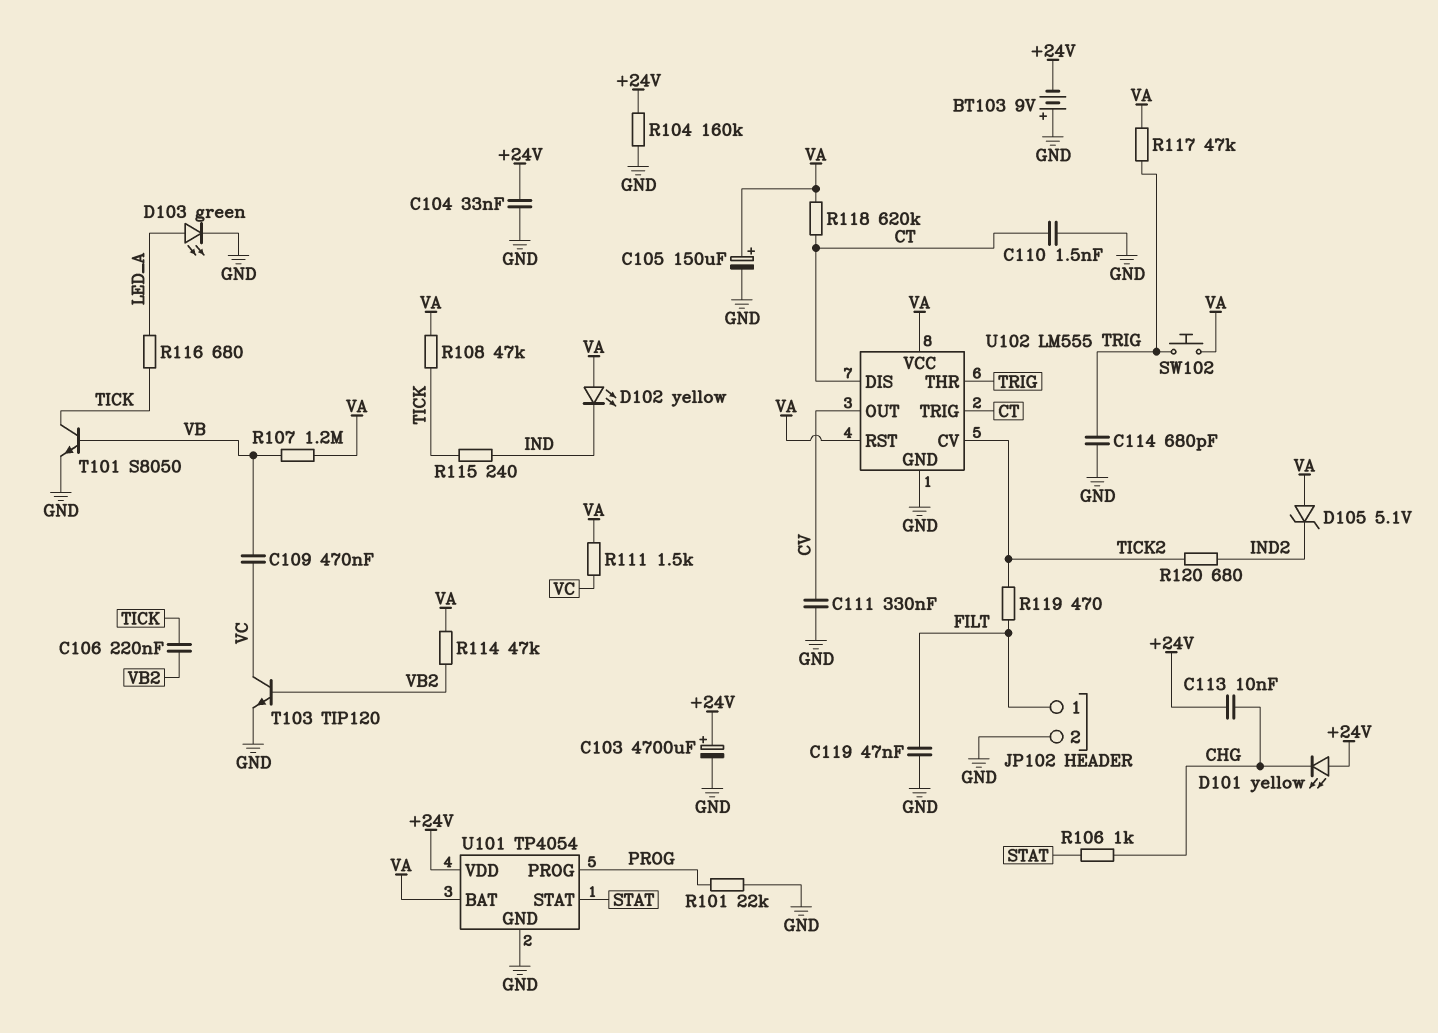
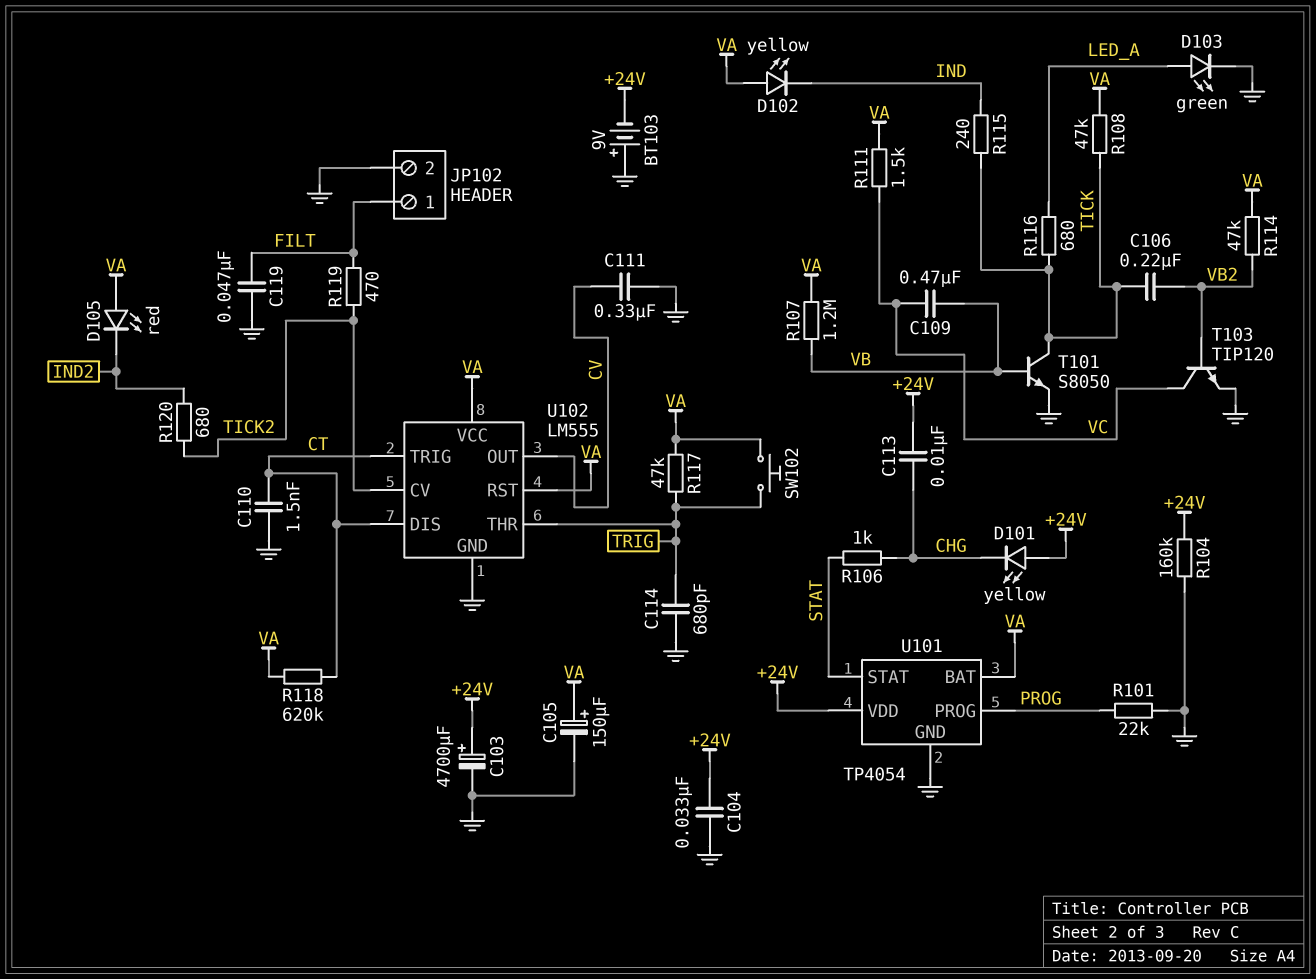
D105: zener 5.1V (A VA, K IND2) -> LED red (A VA, K IND2)

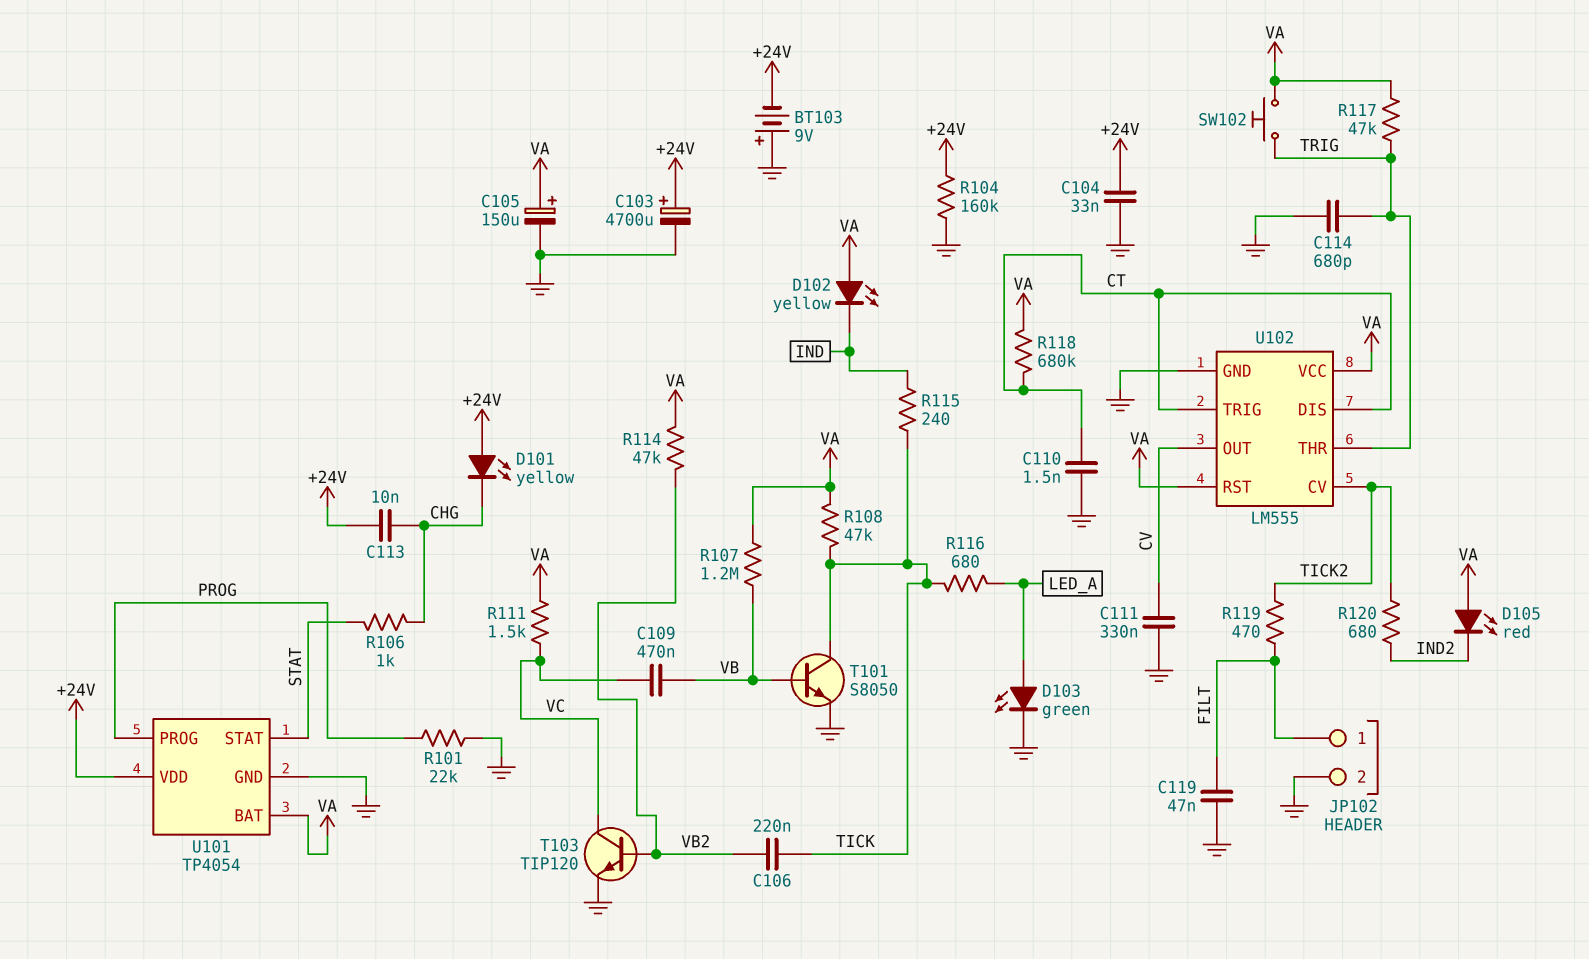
R118: 620k (CT, VA) -> 680k (CT, VA)

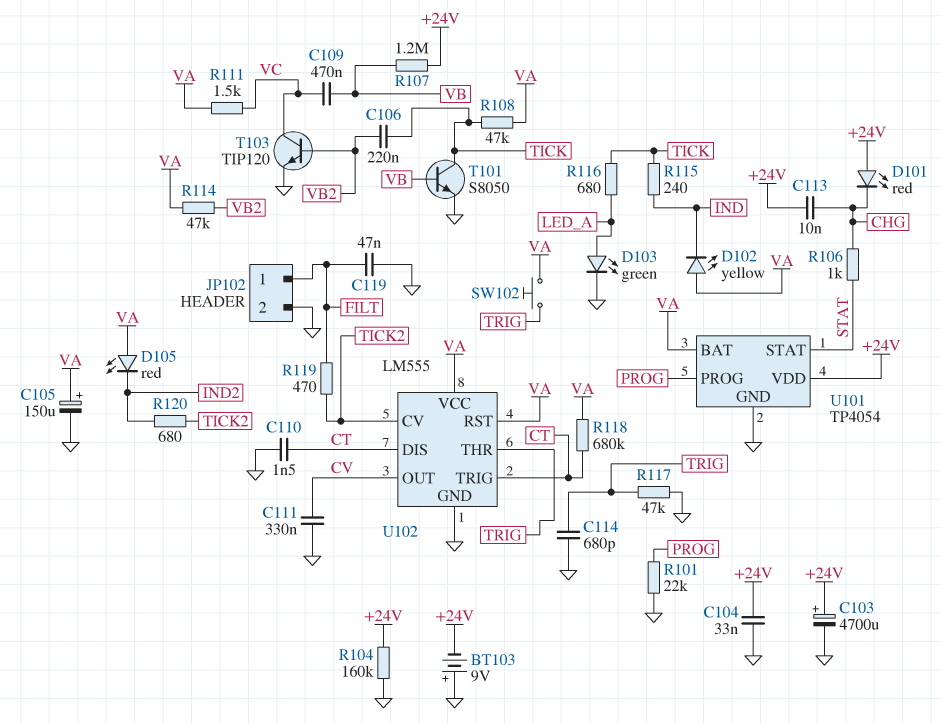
D101: LED yellow (A +24V, K CHG) -> LED red (A +24V, K CHG)
R107: 1.2M (VA, VB) -> 1.2M (+24V, VB)
R117: 47k (TRIG, VA) -> 47k (GND, TRIG)

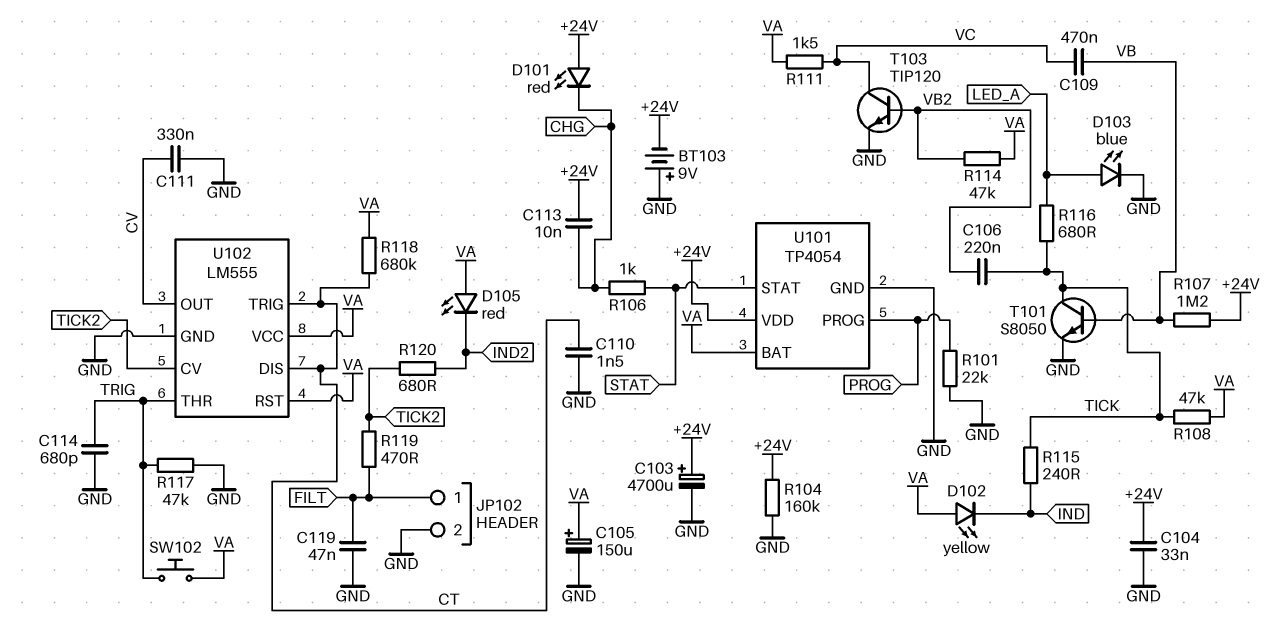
D103: LED green (A LED_A, K GND) -> LED blue (A LED_A, K GND)

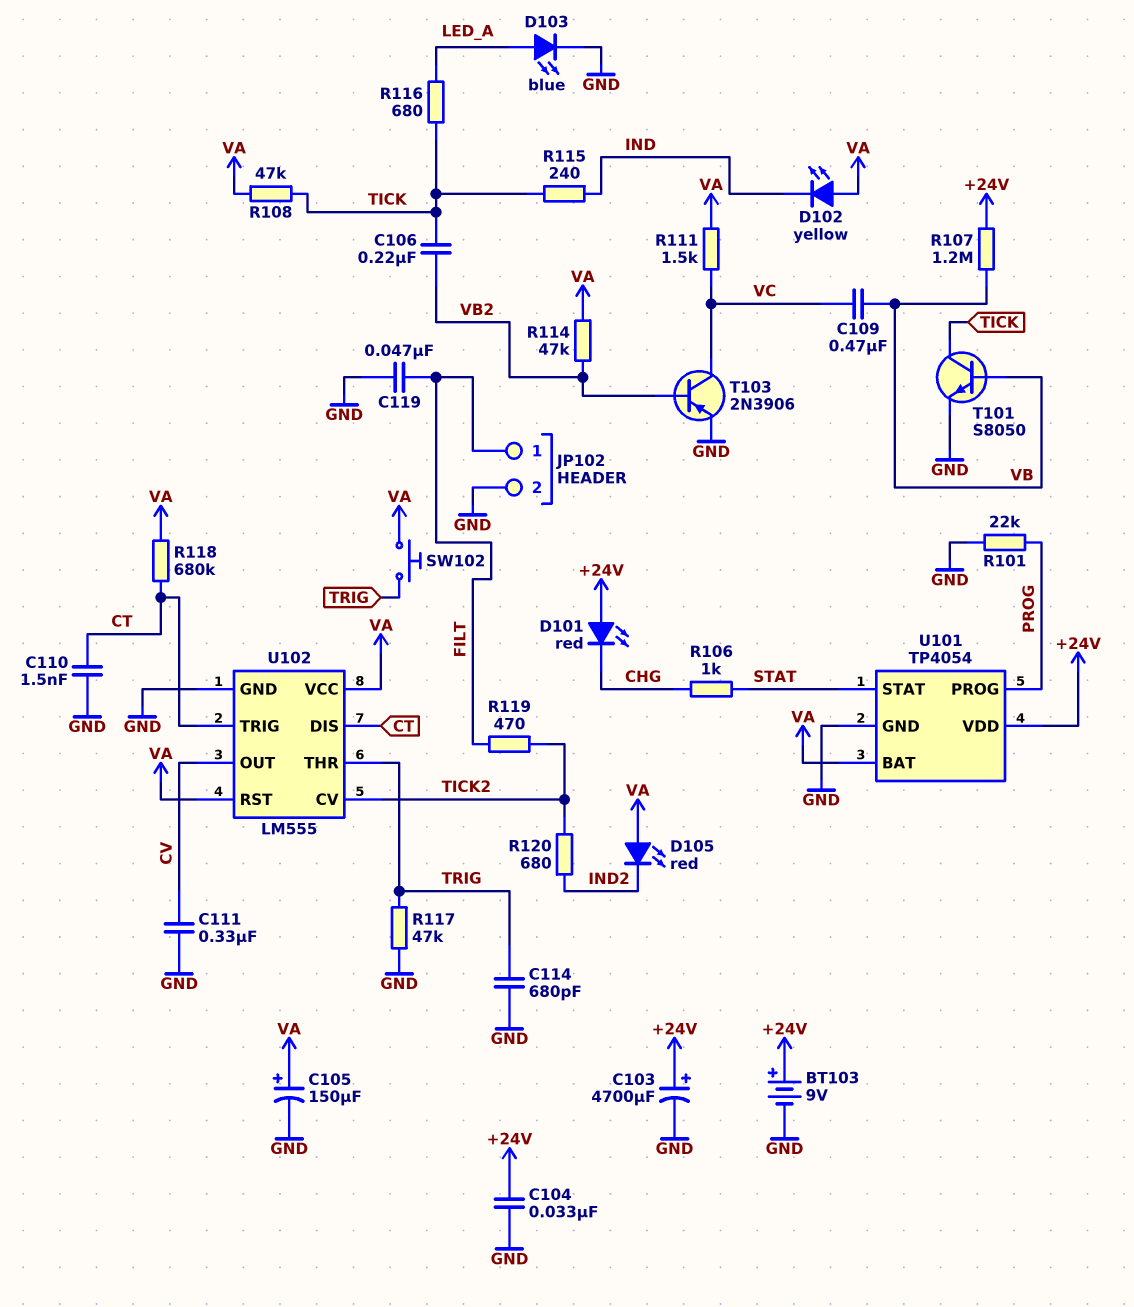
BT103: 9V (plus GND, minus +24V) -> 9V (plus +24V, minus GND)
C113: 10nF (+24V, CHG) -> none
R104: 160k (+24V, GND) -> none
T103: NPN TIP120 (B VB2, C VC, E GND) -> PNP 2N3906 (B VB2, C VC, E GND)

